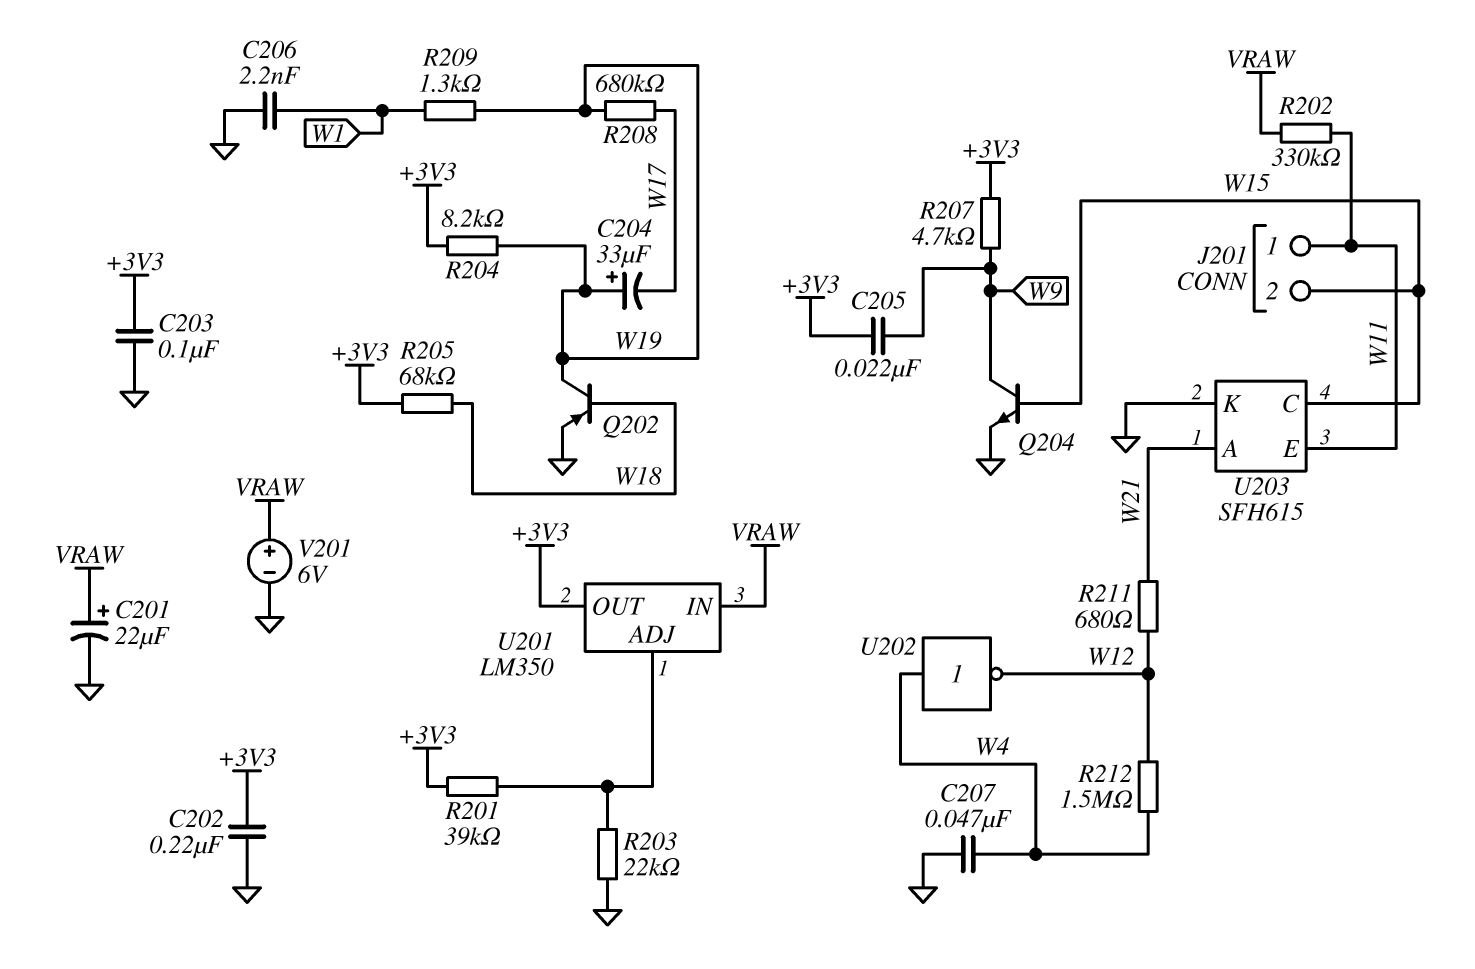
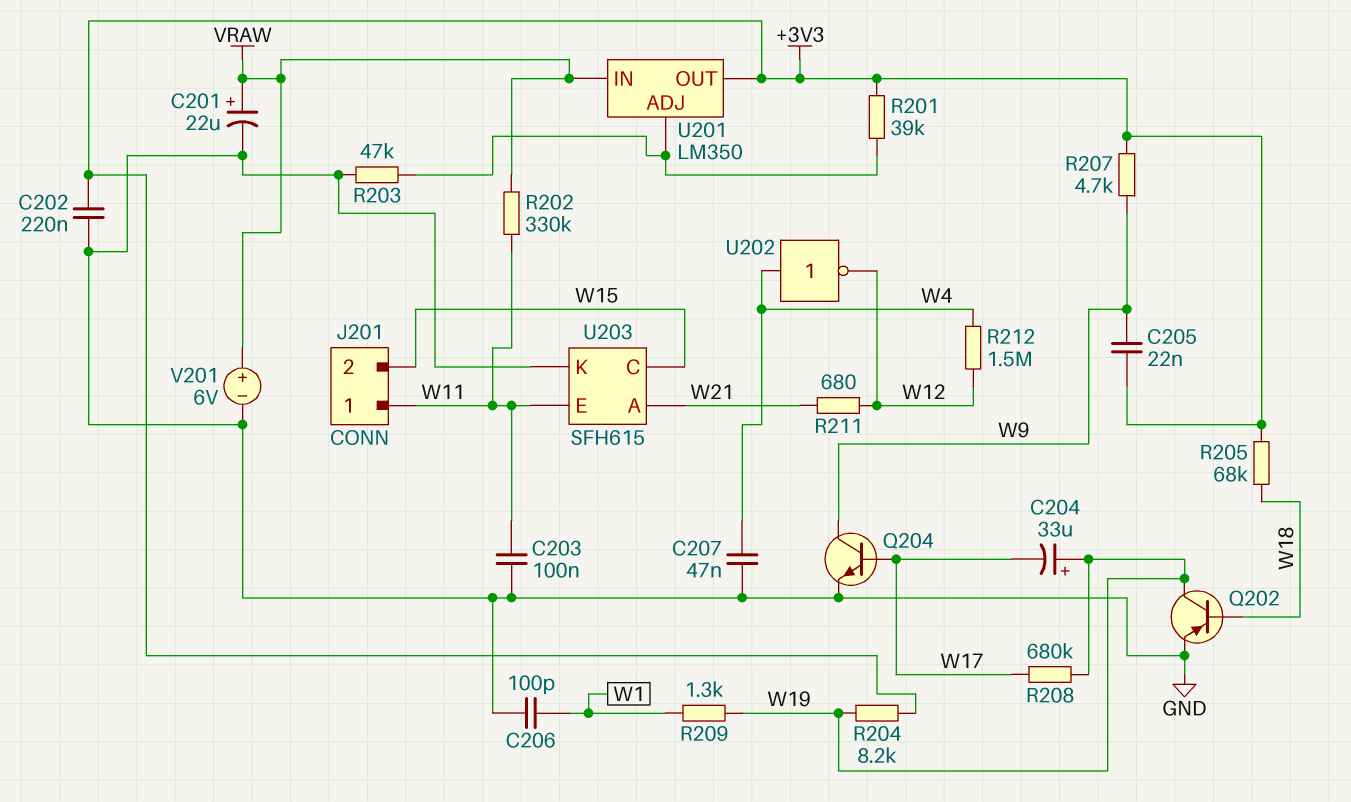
C203: 100nF (+3V3, GND) -> 100nF (GND, W11)
C206: 2.2nF (GND, W1) -> 100pF (GND, W1)
Q204: NPN (B W15, C W9, E GND) -> NPN (B W17, C W9, E GND)
R203: 22k (GND, U201/ADJ) -> 47k (GND, U201/ADJ)

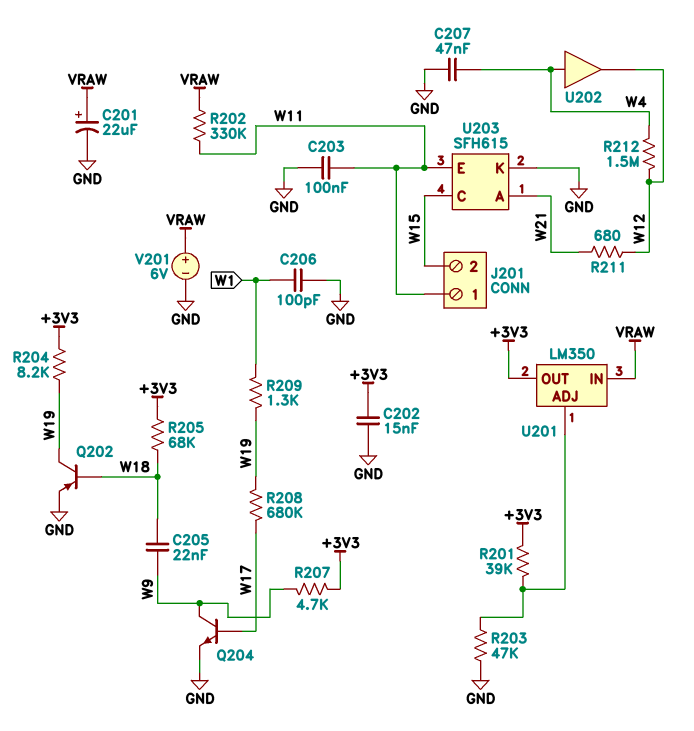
C202: 220nF (+3V3, GND) -> 15nF (+3V3, GND)
C204: 33uF (plus W19, minus W17) -> none
C205: 22nF (+3V3, W9) -> 22nF (W9, W18)
U202: NOT (in W4, out W12) -> buffer (in W4, out W12)

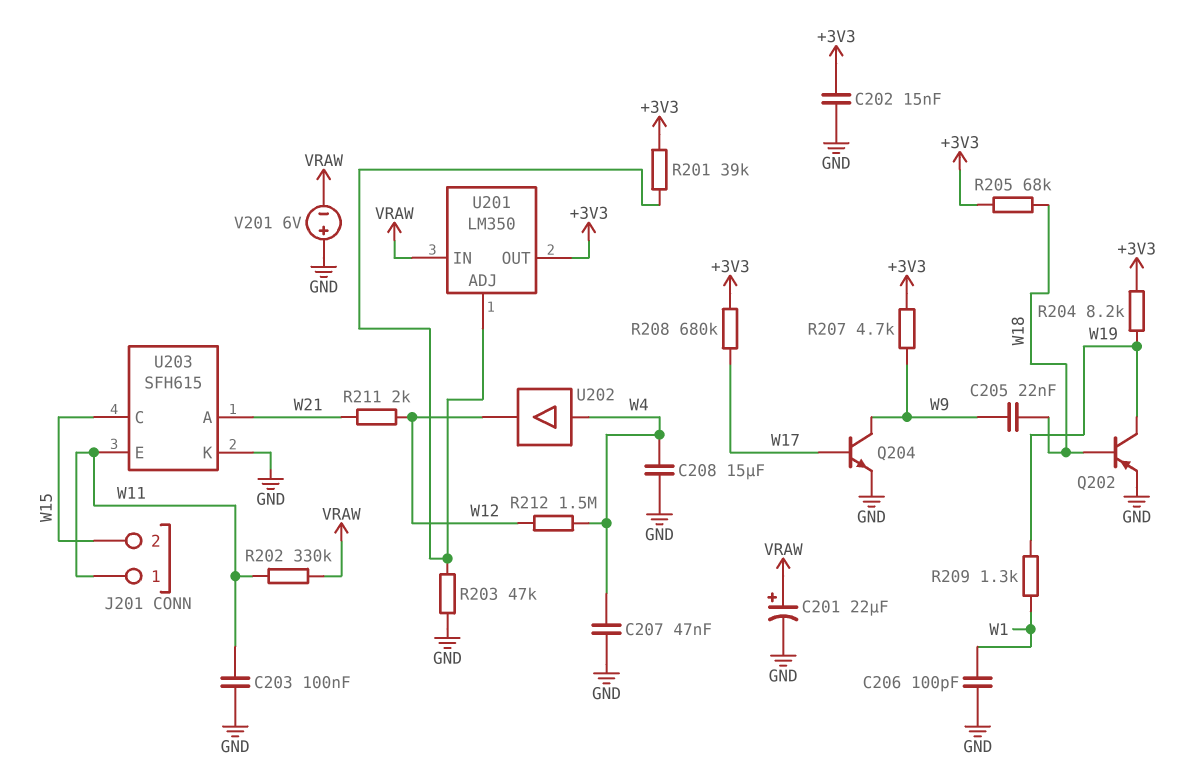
C208: none -> 15uF (GND, W4)
R208: 680k (W17, W19) -> 680k (+3V3, W17)
R211: 680 (W12, W21) -> 2k (W12, W21)
V201: 6V (plus VRAW, minus GND) -> 6V (plus GND, minus VRAW)

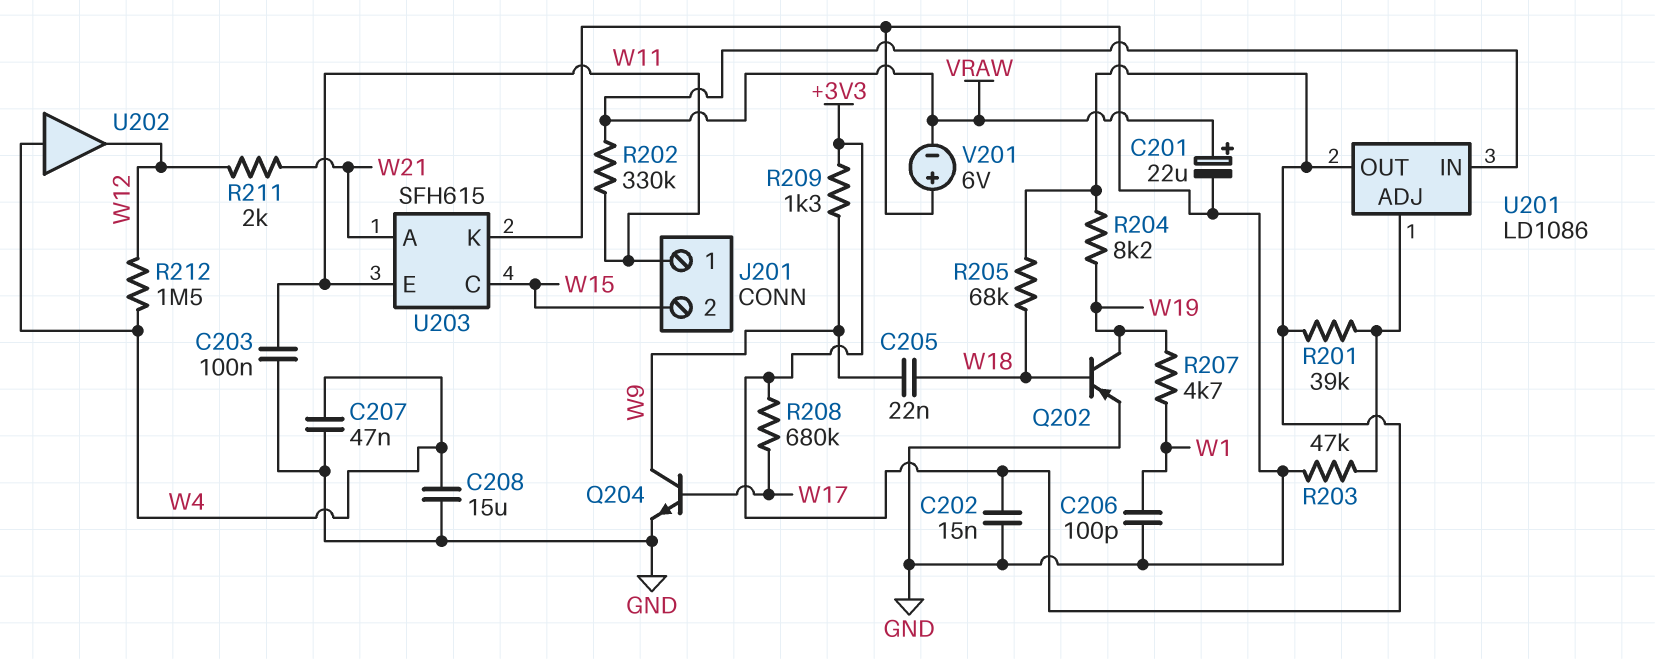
R207: 4.7k (+3V3, W9) -> 4.7k (W1, W19)
R209: 1.3k (W1, W19) -> 1.3k (+3V3, W9)
U201: LM350 -> LD1086

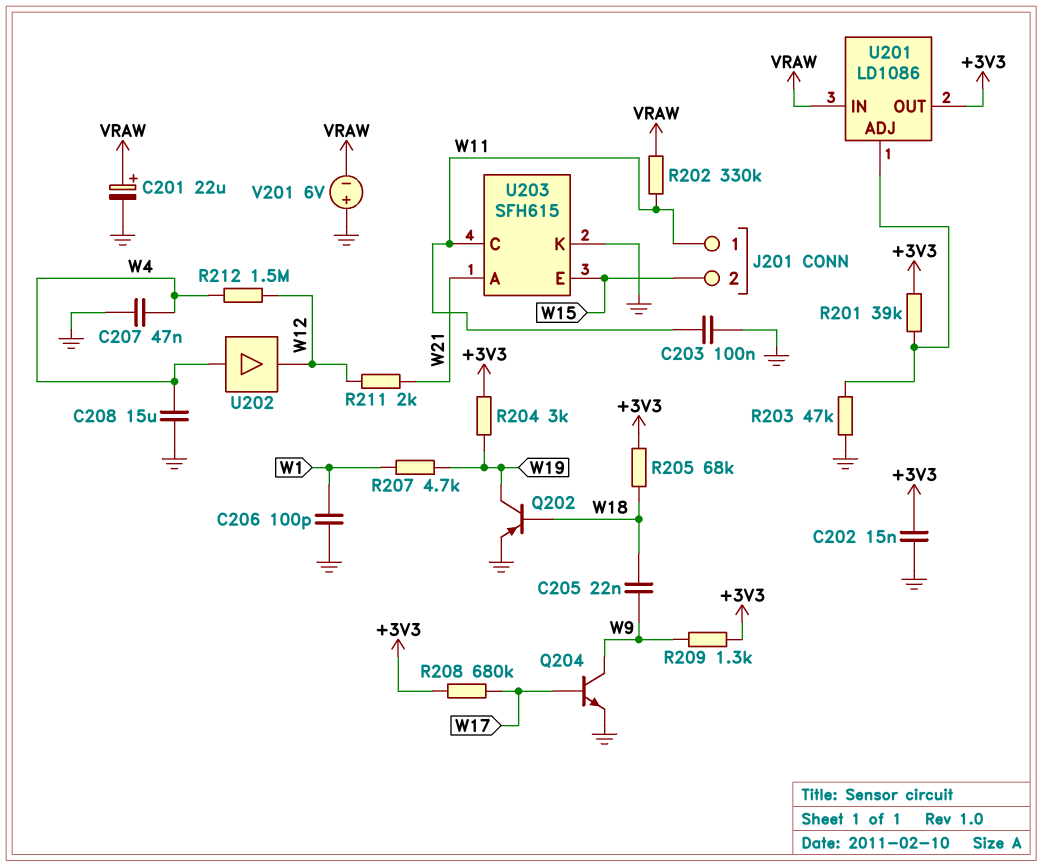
R204: 8.2k (+3V3, W19) -> 3k (+3V3, W19)
U203 pin C: W15 -> W11
U203 pin E: W11 -> W15

